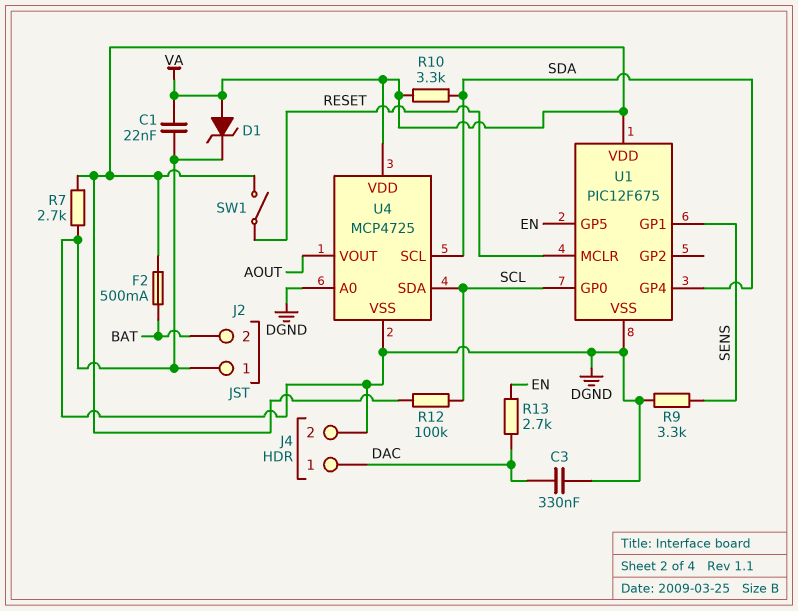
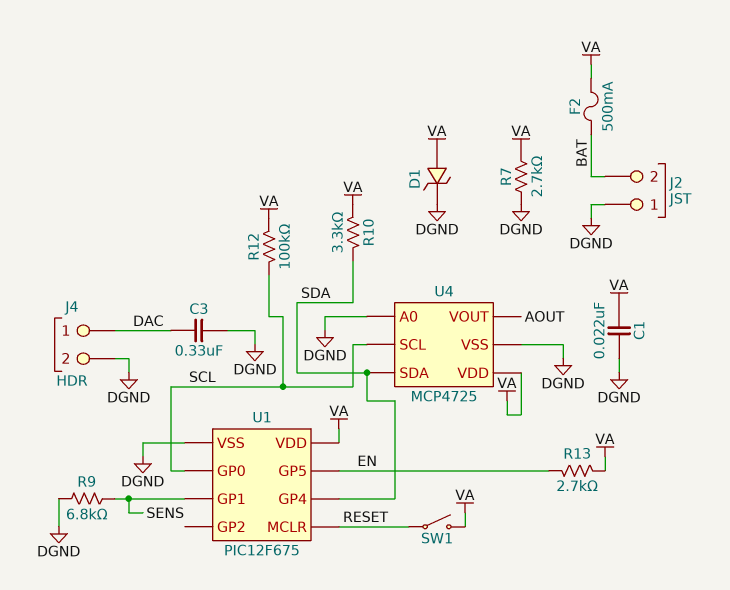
R9: 3.3k (DGND, SENS) -> 6.8k (DGND, SENS)
R13: 2.7k (DAC, EN) -> 2.7k (EN, VA)
U4 pin SCL: SDA -> SCL
U4 pin SDA: SCL -> SDA

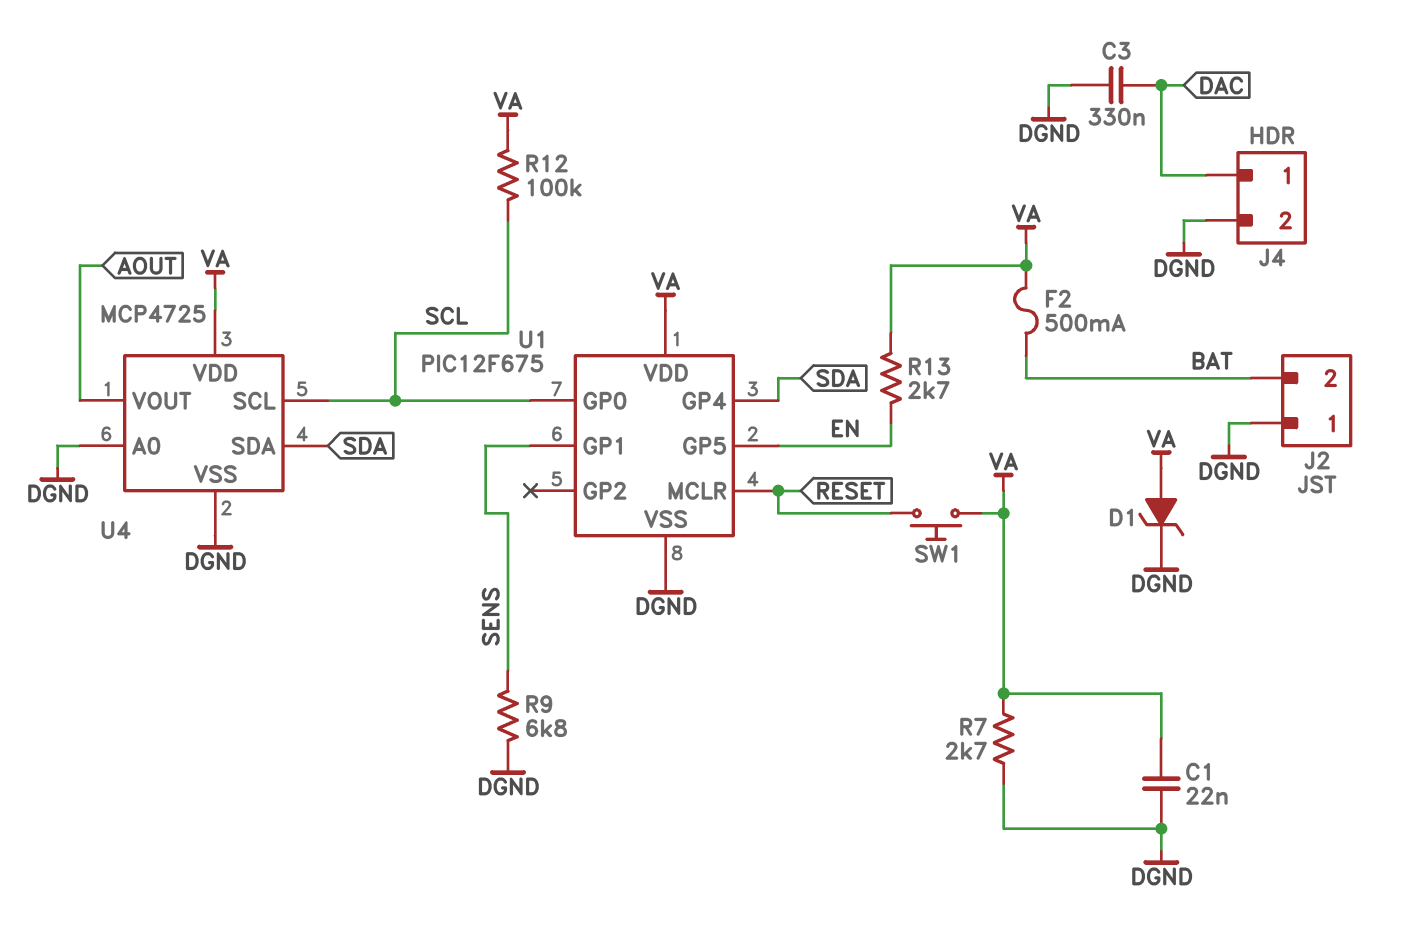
R10: 3.3k (SDA, VA) -> none
SW1: switch (RESET, VA) -> button (RESET, VA)

